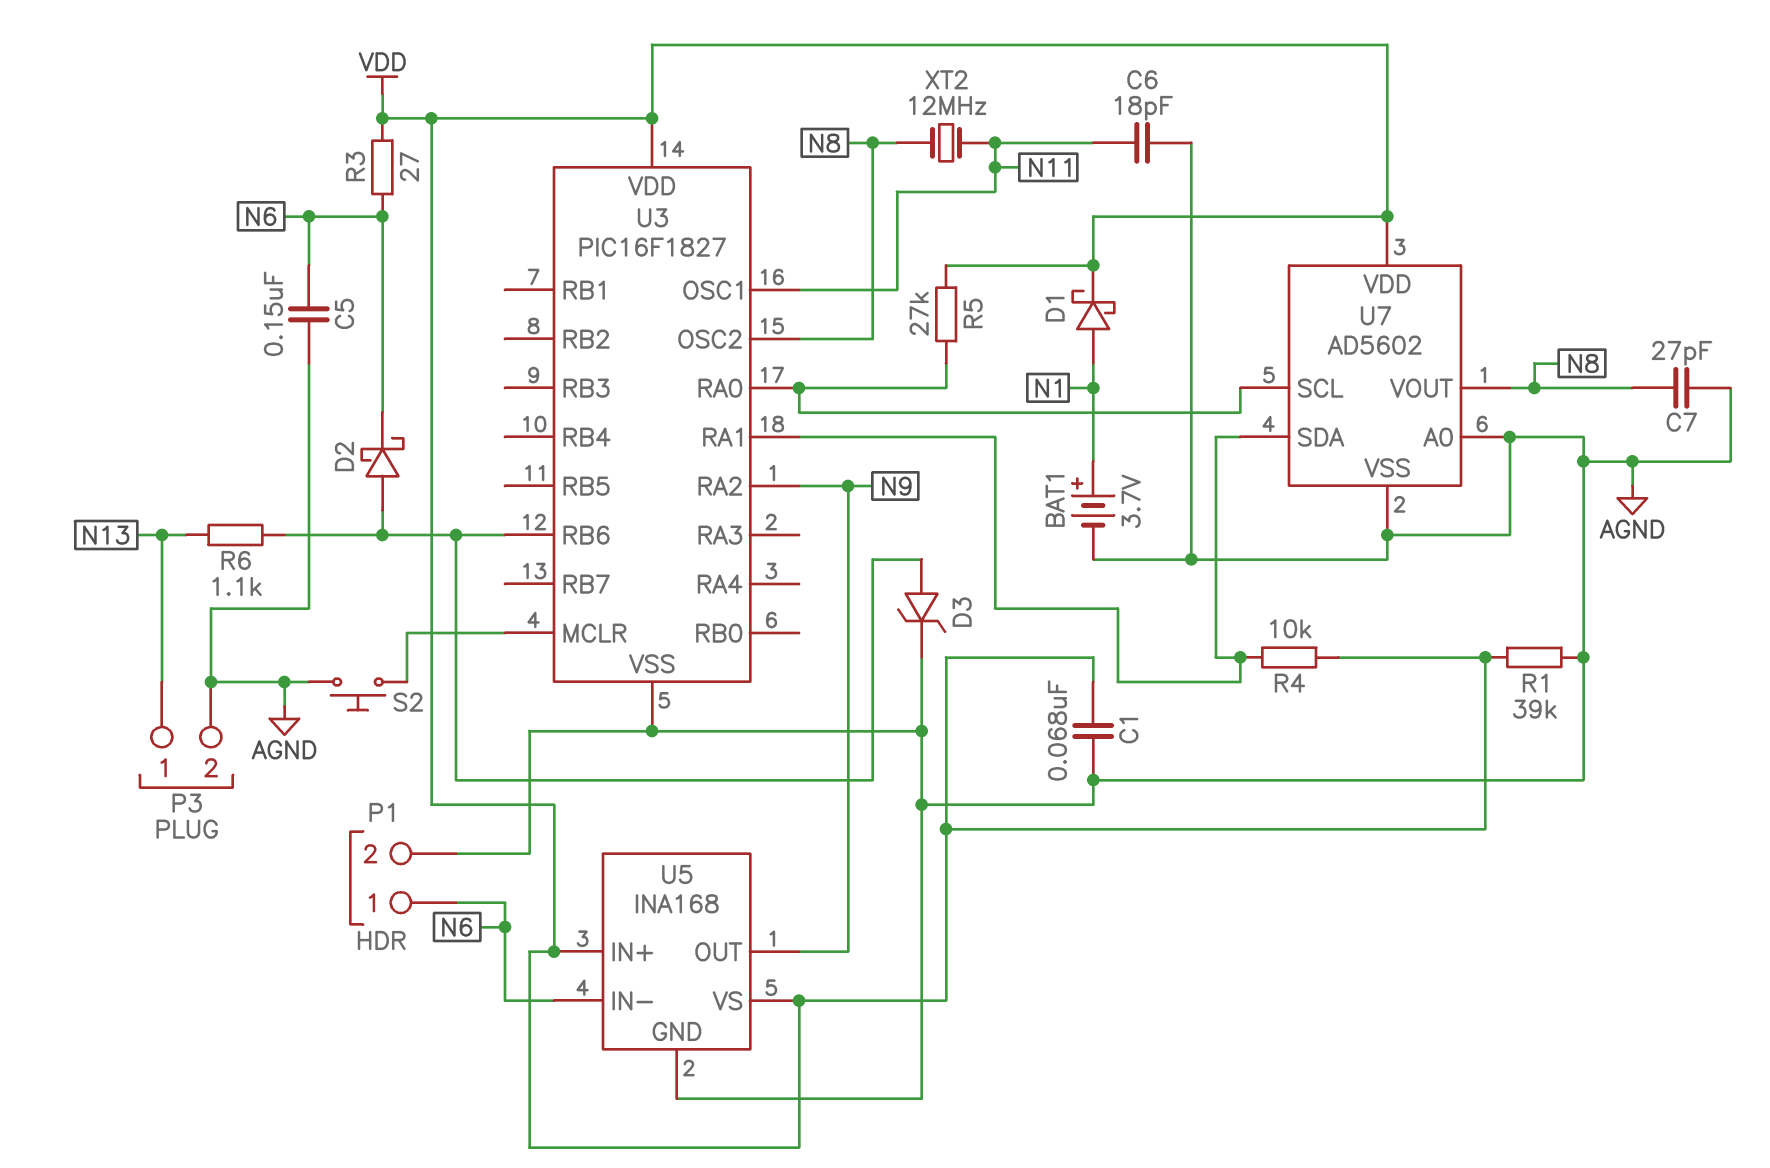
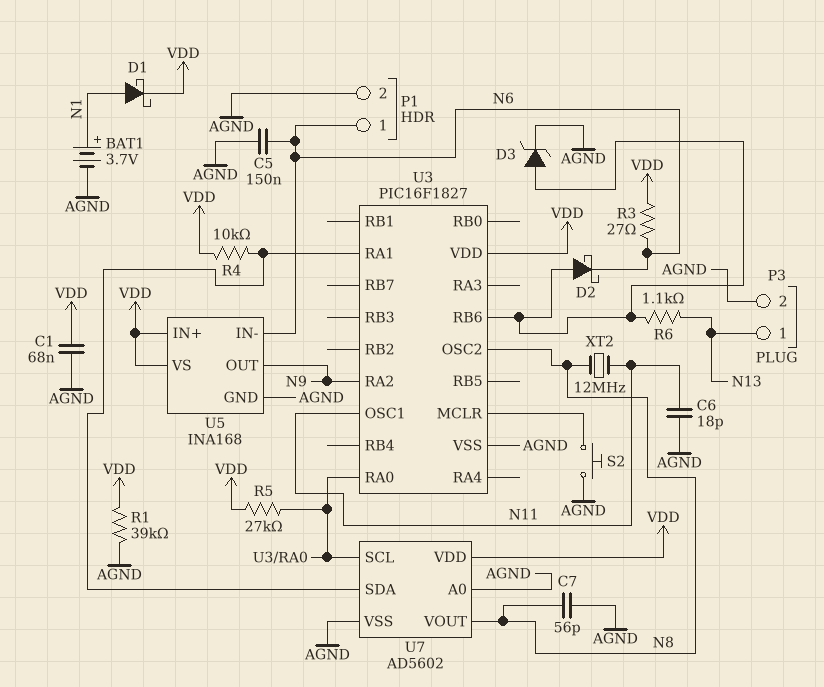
C7: 27pF (AGND, N8) -> 56pF (AGND, N8)

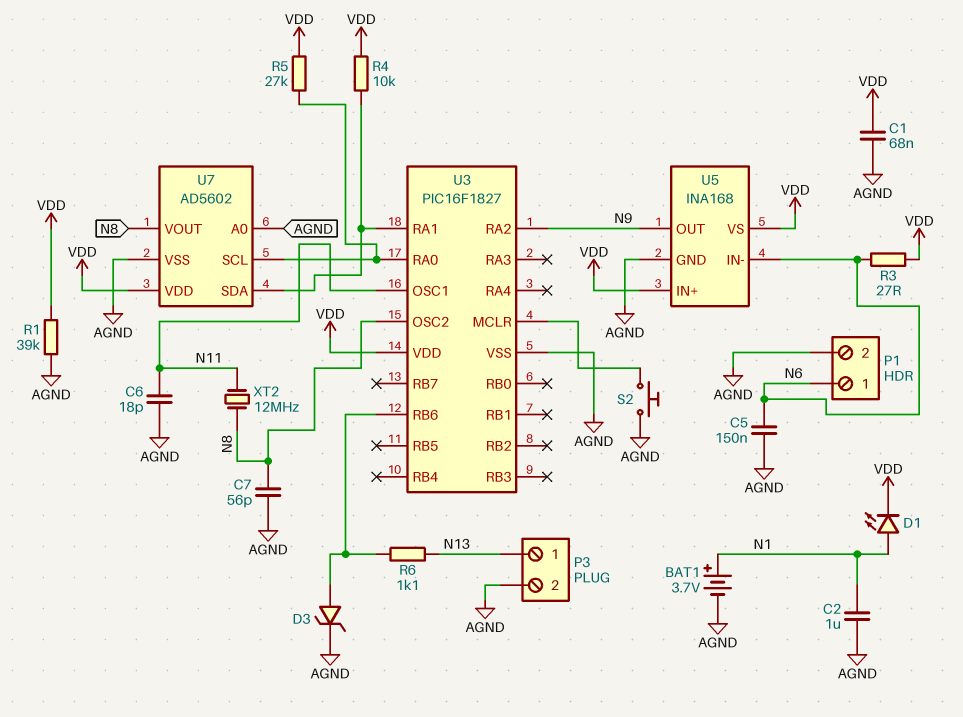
C2: none -> 1uF (AGND, N1)
D1: schottky (A N1, K VDD) -> LED (A N1, K VDD)
D2: schottky (A U3/RB6, K N6) -> none

